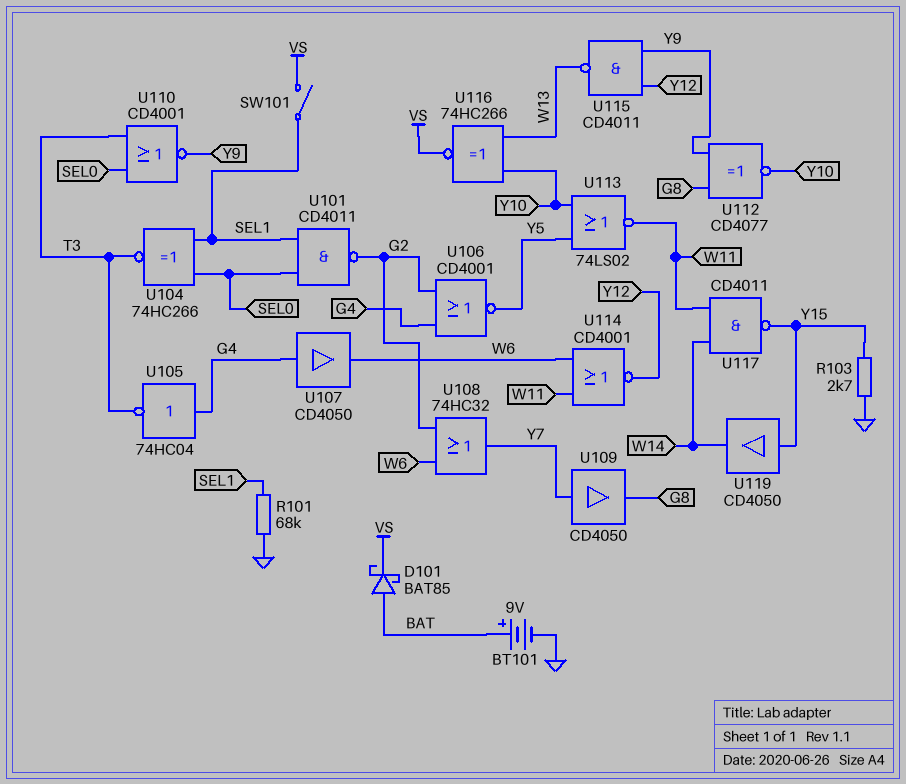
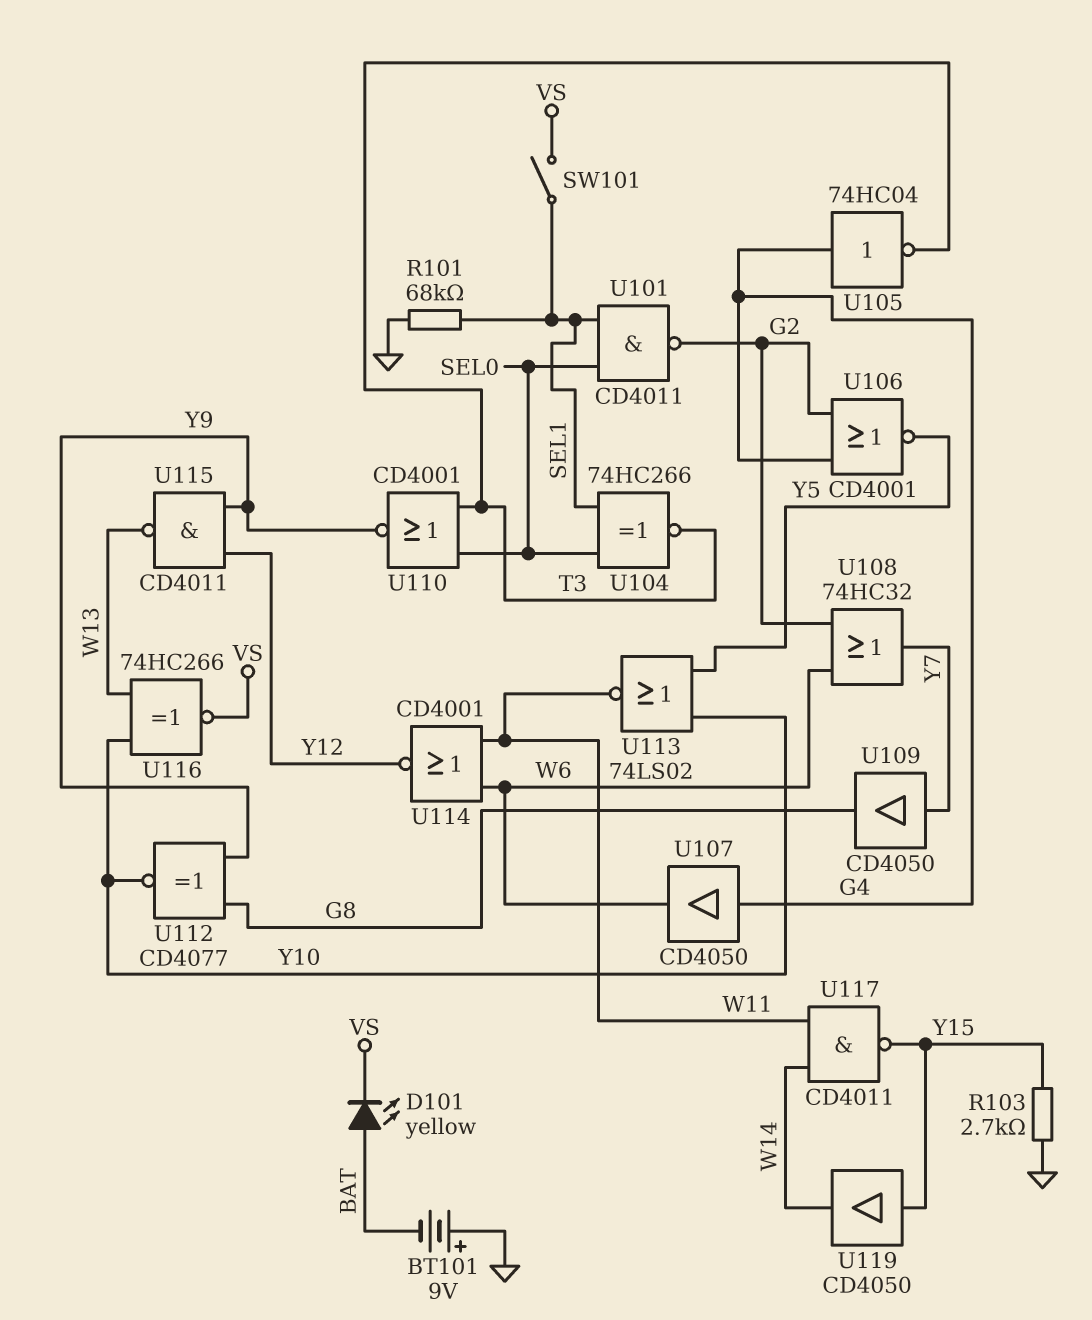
BT101: 9V (plus BAT, minus GND) -> 9V (plus GND, minus BAT)
D101: schottky BAT85 (A BAT, K VS) -> LED yellow (A BAT, K VS)

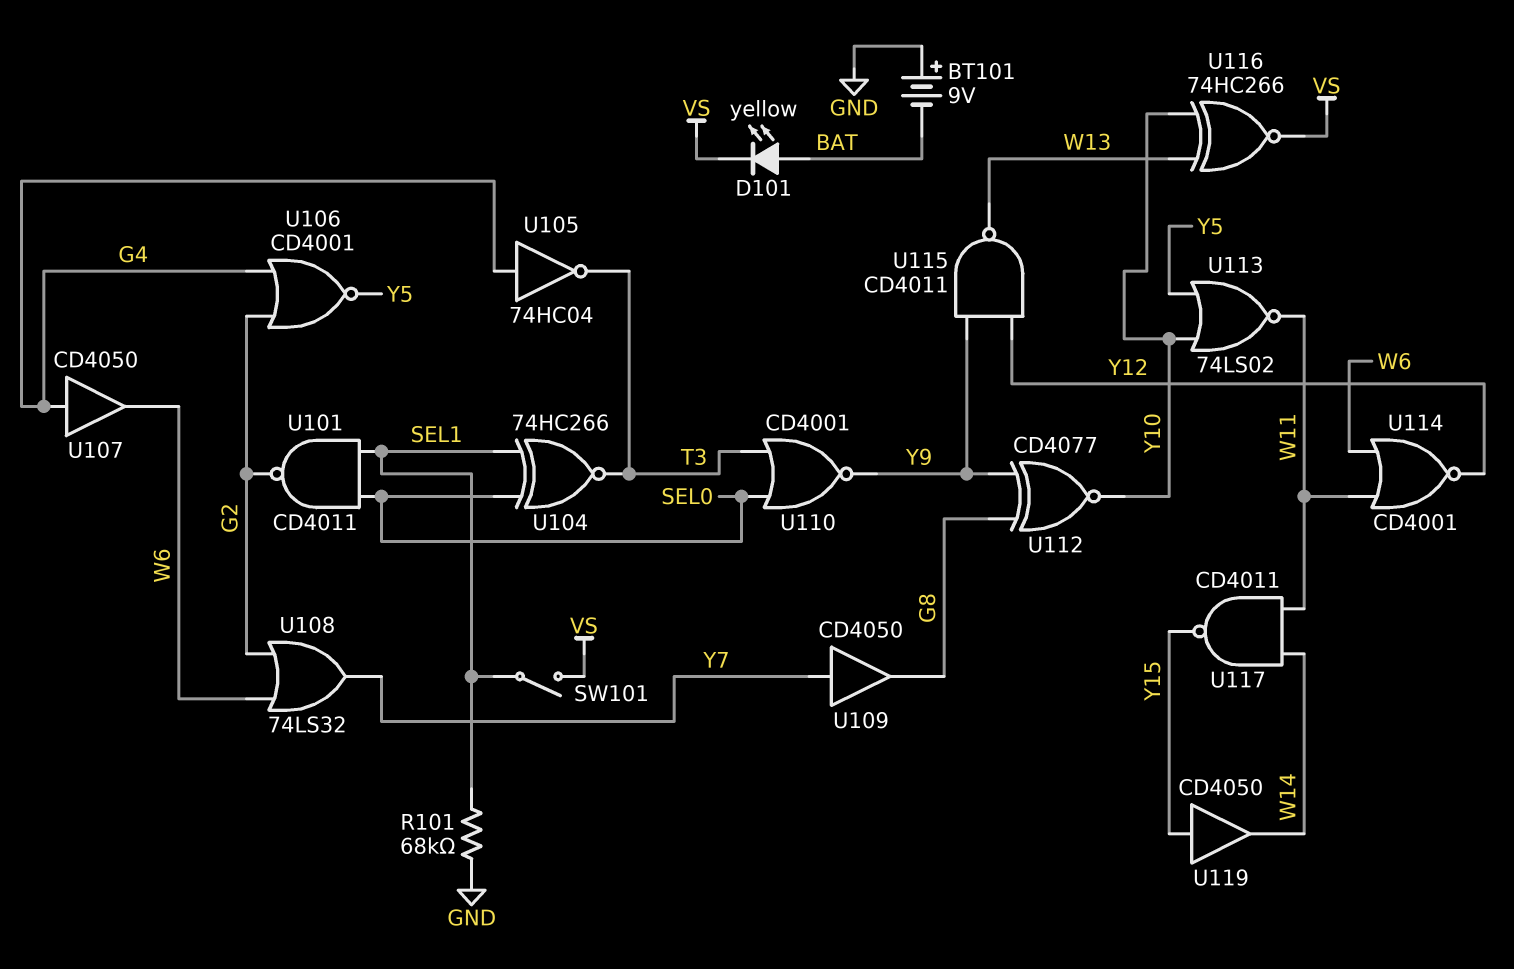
R103: 2.7k (GND, Y15) -> none
U108: OR 74HC32 (in G2, in W6, out Y7) -> OR 74LS32 (in G2, in W6, out Y7)

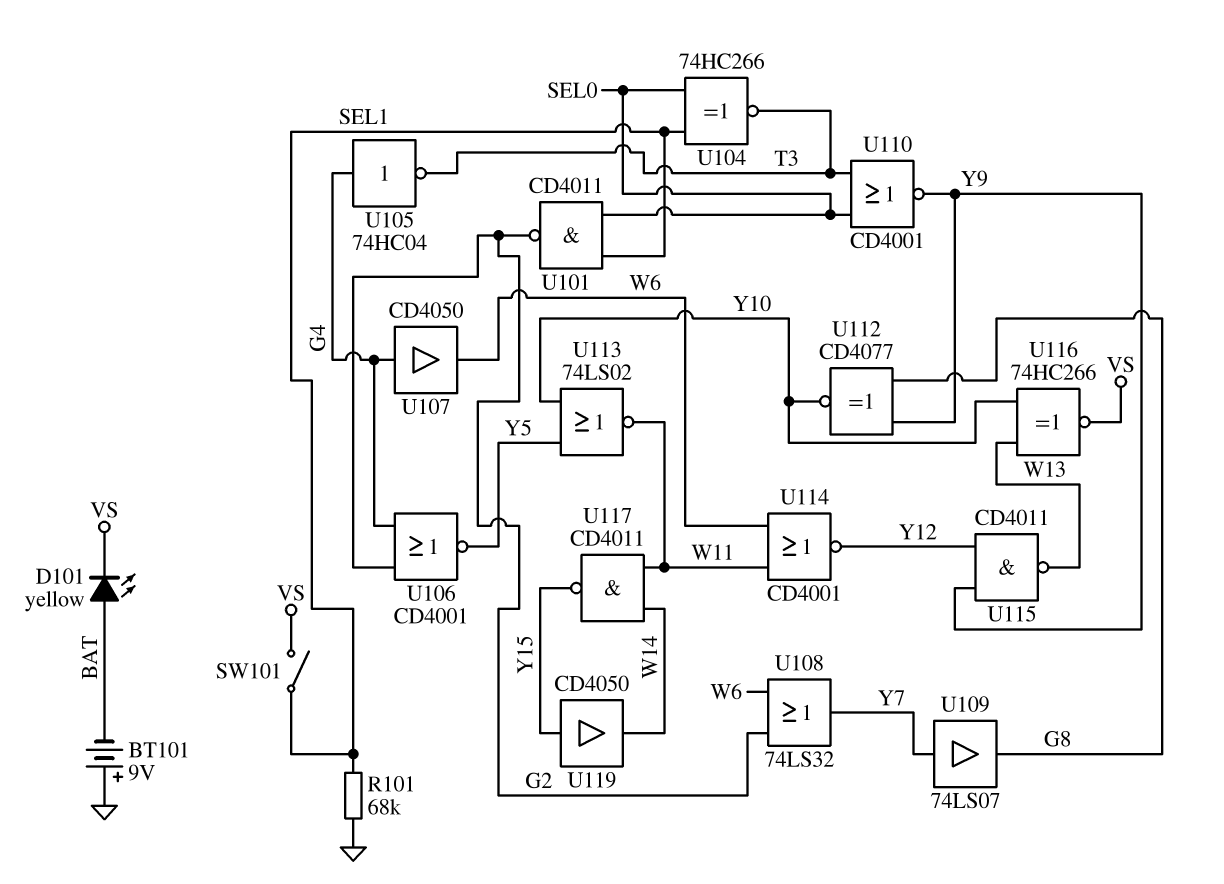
U109: buffer CD4050 (in Y7, out G8) -> buffer 74LS07 (in Y7, out G8)

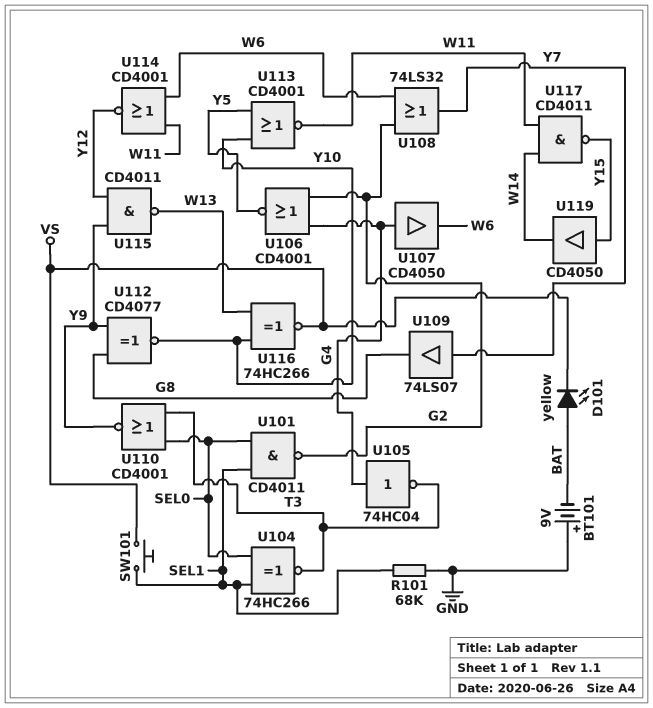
SW101: switch (SEL1, VS) -> button (SEL1, VS)
U113: NOR 74LS02 (in Y5, in Y10, out W11) -> NOR CD4001 (in Y5, in Y10, out W11)

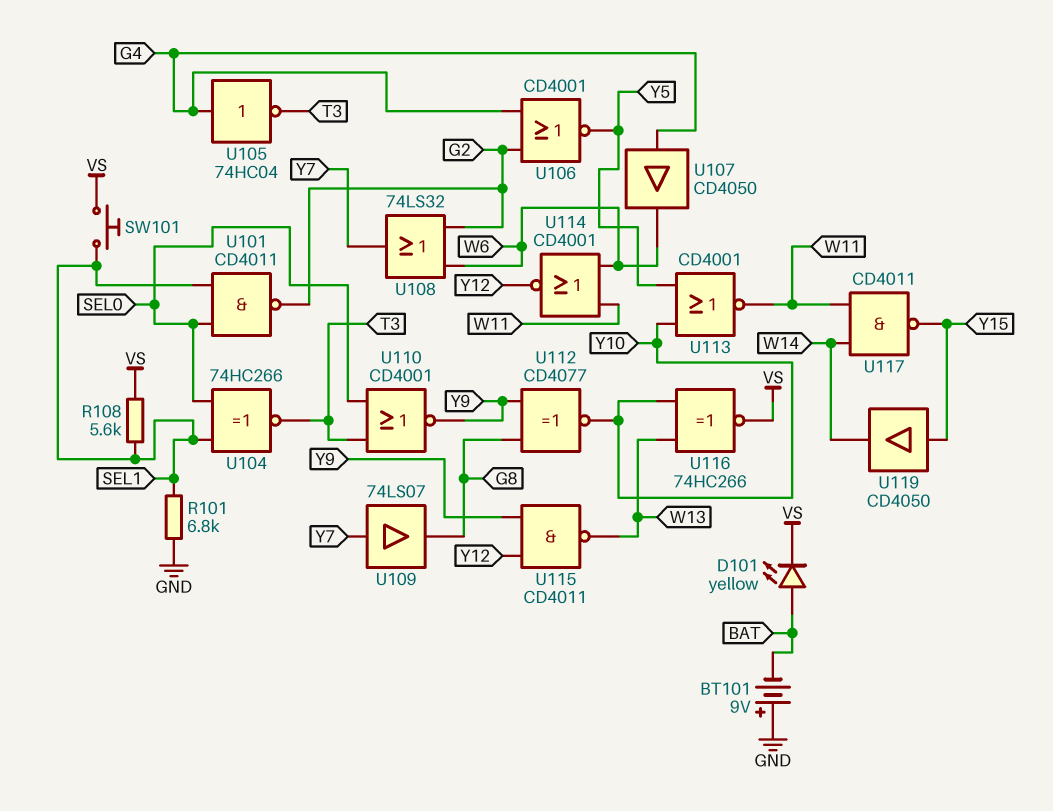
R101: 68k (GND, SEL1) -> 6.8k (GND, SEL1)
R108: none -> 5.6k (SEL1, VS)

